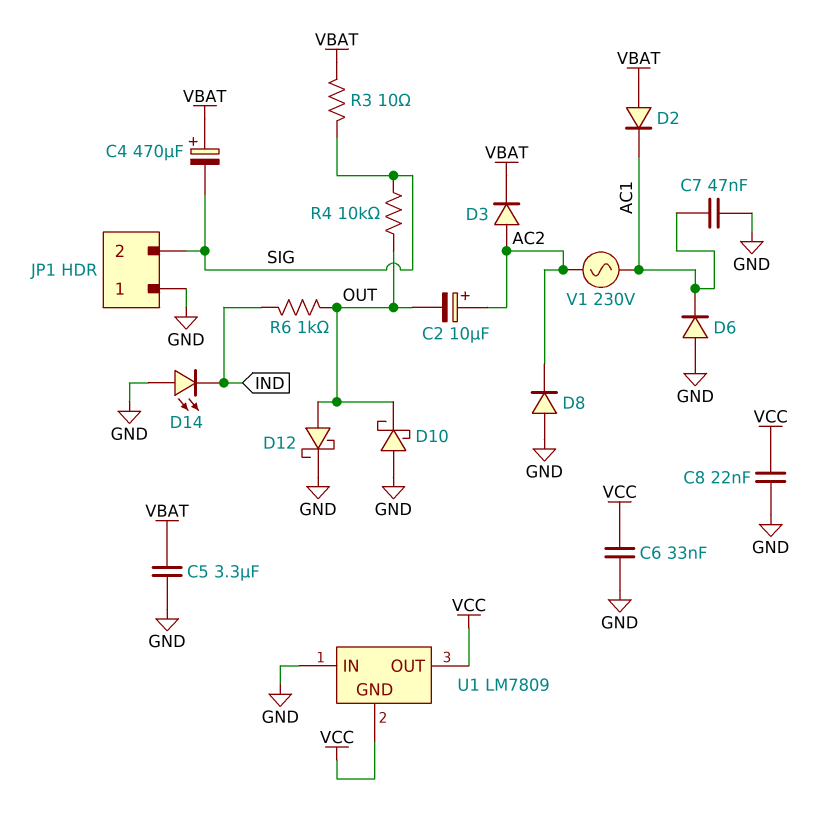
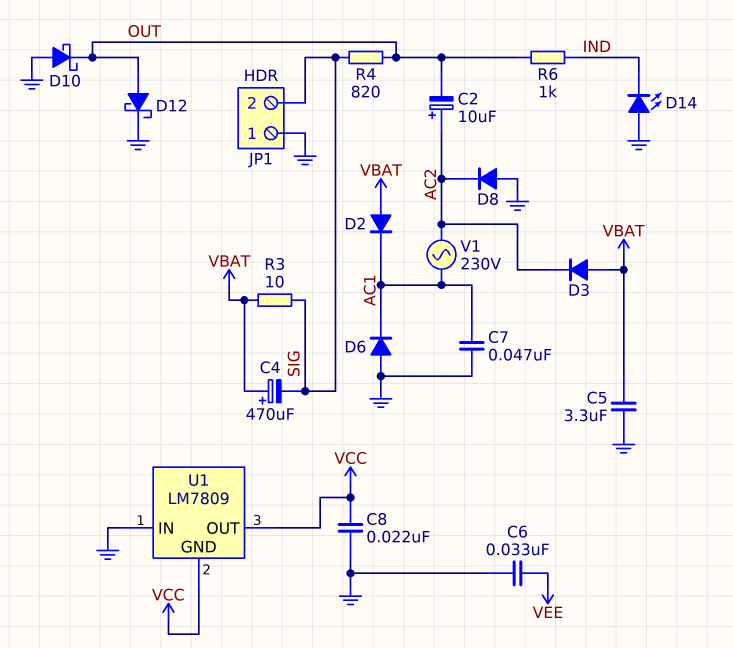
C6: 33nF (GND, VCC) -> 33nF (GND, VEE)
D3: diode (A AC2, K VBAT) -> diode (A VBAT, K AC2)
R4: 10k (OUT, SIG) -> 820 (OUT, SIG)

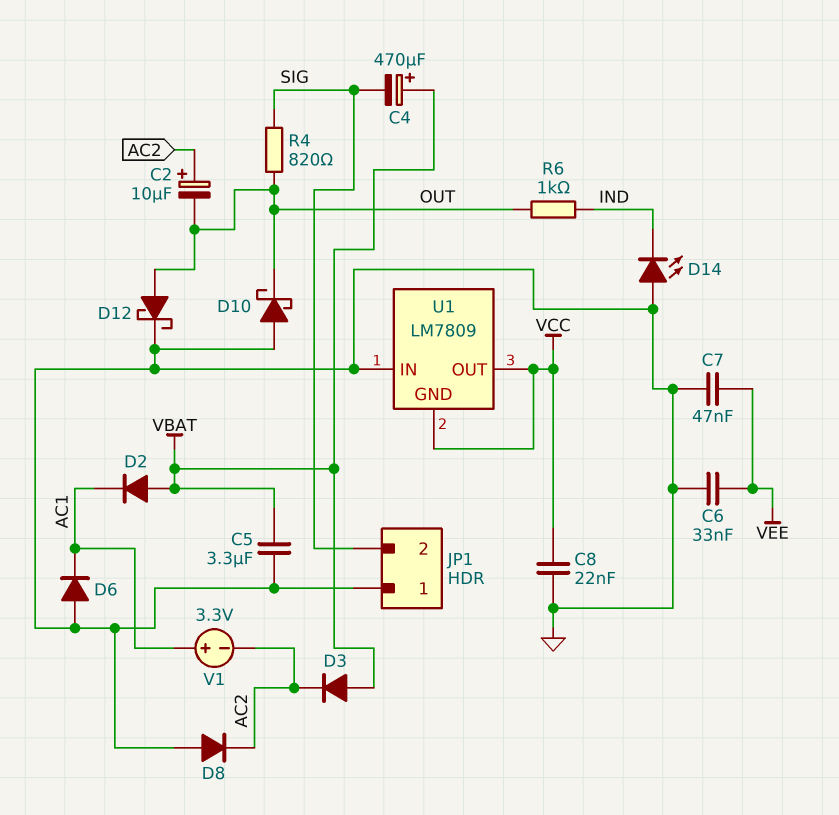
C7: 47nF (AC1, GND) -> 47nF (GND, VEE)
R3: 10 (SIG, VBAT) -> none
V1: AC 230V (AC1, AC2) -> 3.3V (plus AC1, minus AC2)

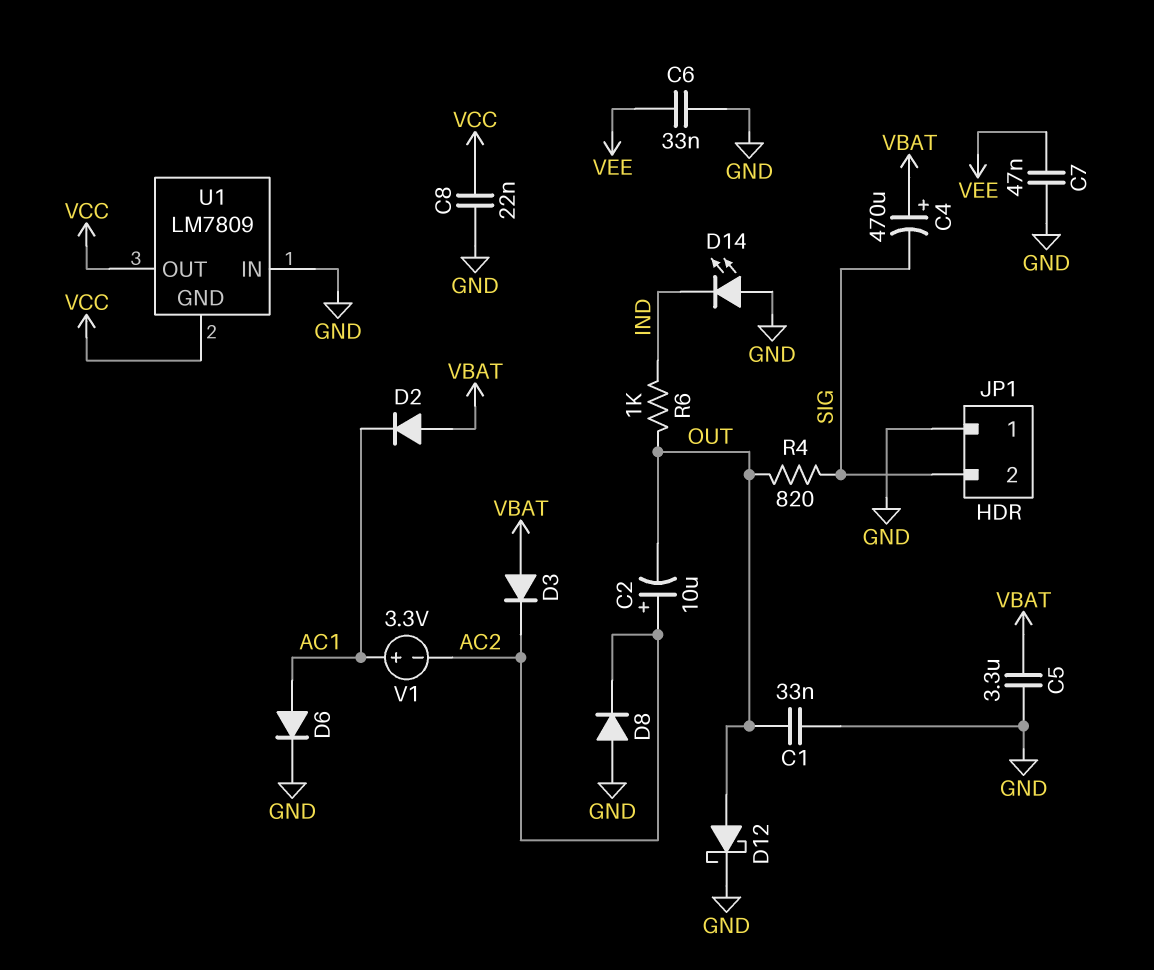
C1: none -> 33nF (GND, OUT)
D6: diode (A GND, K AC1) -> diode (A AC1, K GND)
D10: schottky (A GND, K OUT) -> none

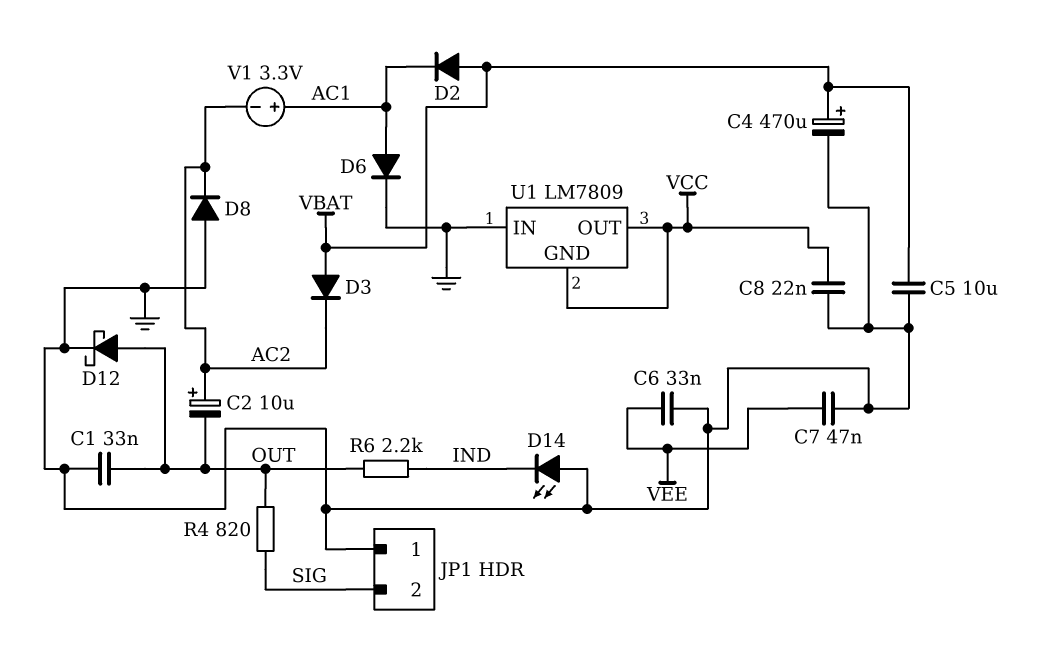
C4: 470uF (plus VBAT, minus SIG) -> 470uF (plus VBAT, minus GND)
C5: 3.3uF (GND, VBAT) -> 10uF (GND, VBAT)
R6: 1k (IND, OUT) -> 2.2k (IND, OUT)

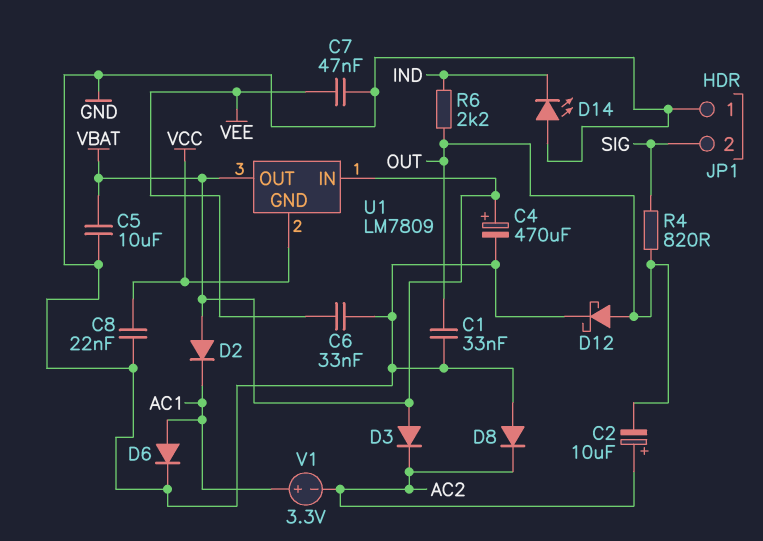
U1 pin IN: GND -> VBAT
U1 pin OUT: VCC -> VBAT

